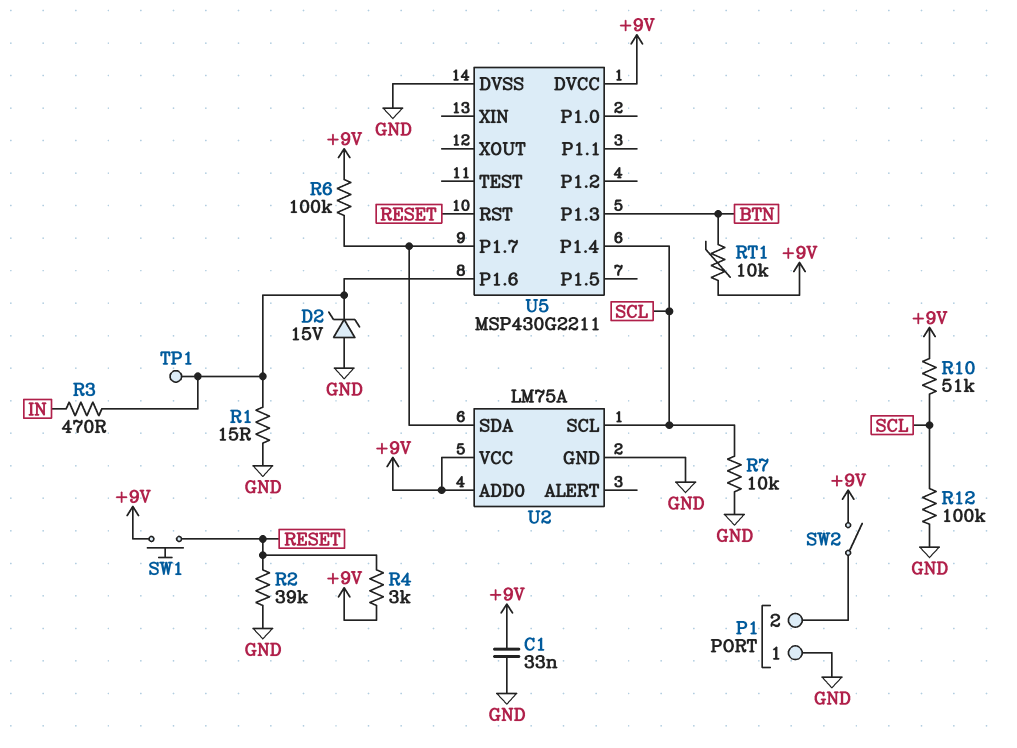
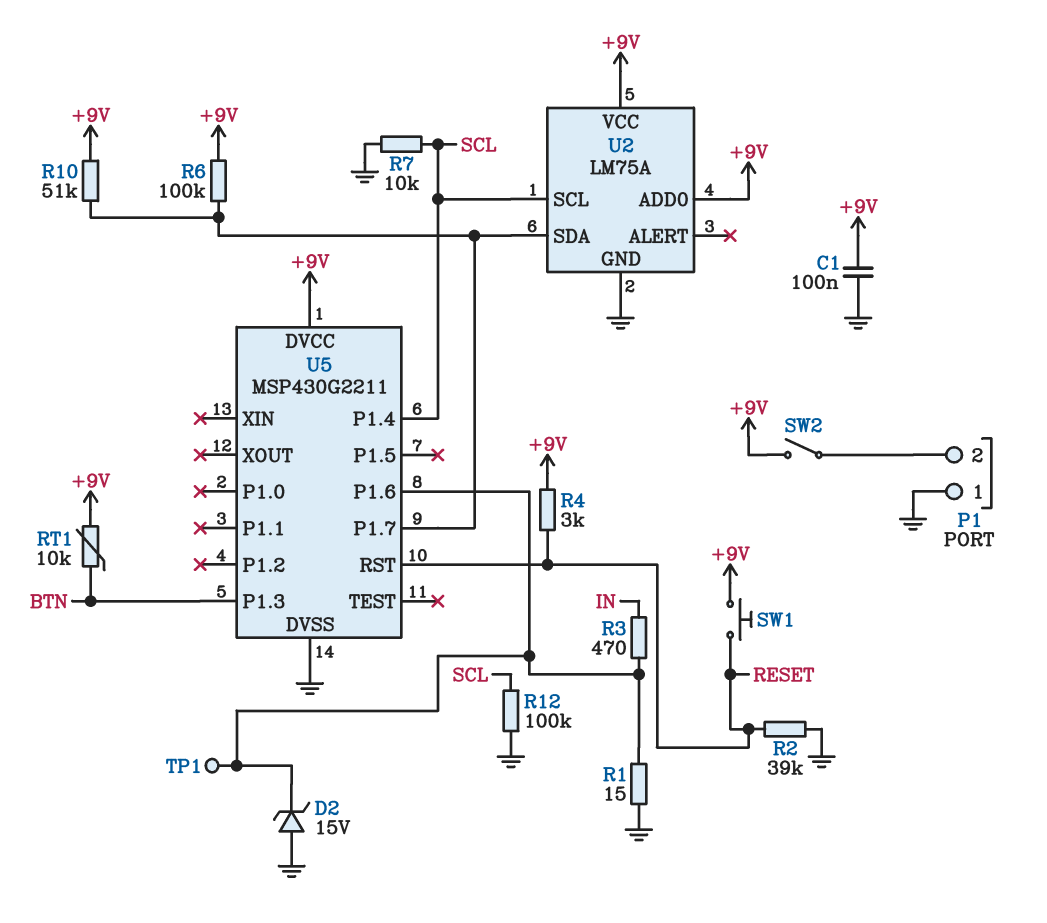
C1: 33nF (+9V, GND) -> 100nF (+9V, GND)
R10: 51k (+9V, SCL) -> 51k (+9V, U2/SDA)

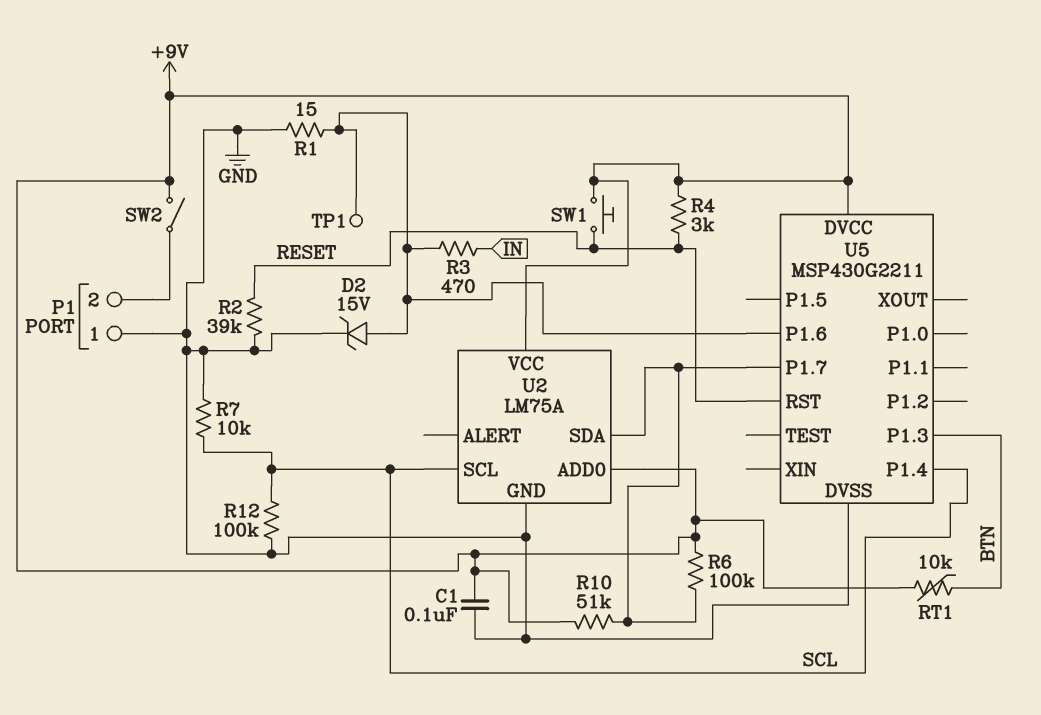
D2: zener 15V (A GND, K U5/P1.6) -> zener 15V (A U5/P1.6, K GND)

